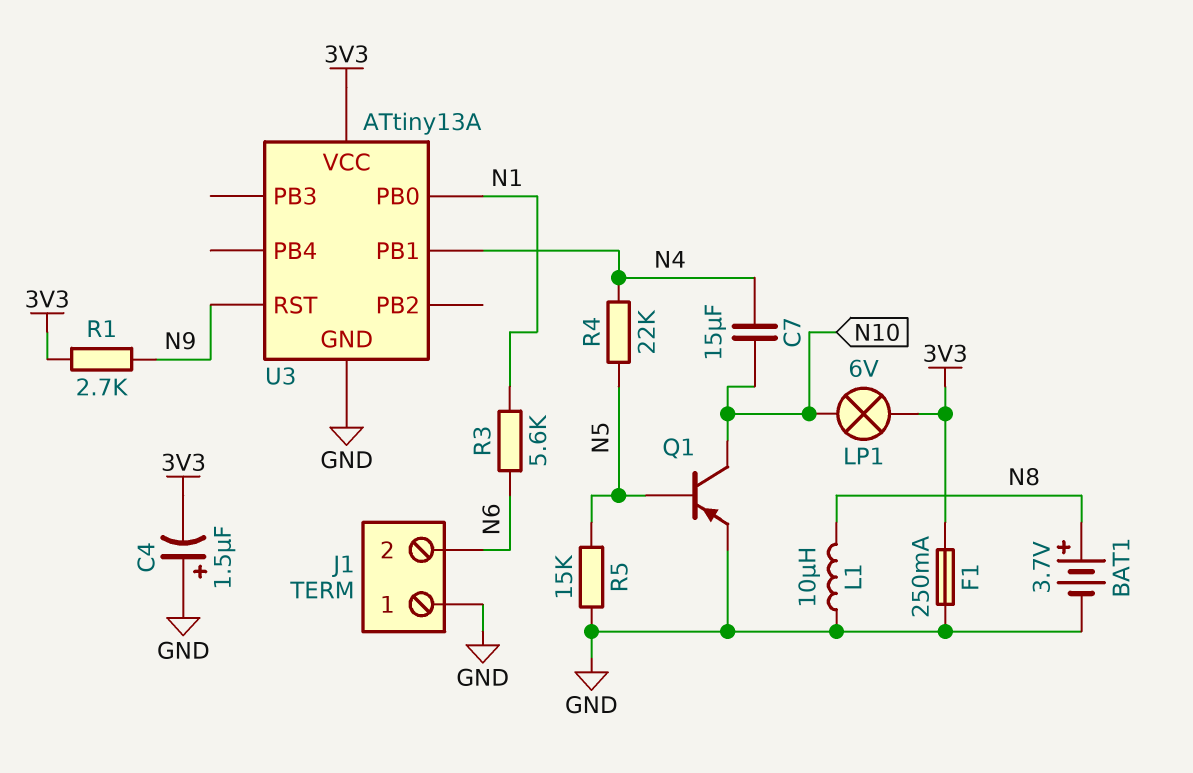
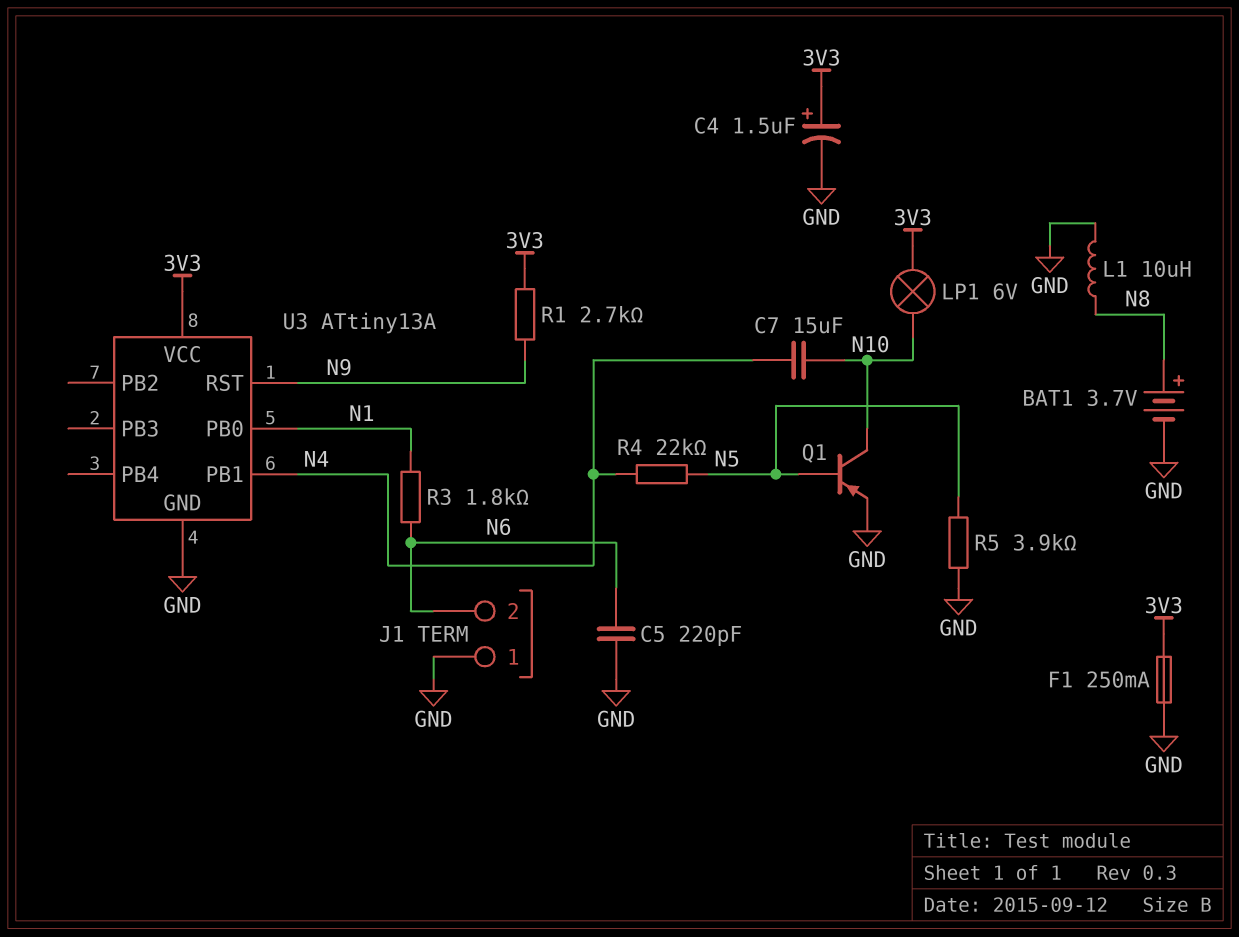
C4: 1.5uF (plus GND, minus 3V3) -> 1.5uF (plus 3V3, minus GND)
C5: none -> 220pF (GND, N6)
R3: 5.6k (N1, N6) -> 1.8k (N1, N6)
R5: 15k (GND, N5) -> 3.9k (GND, N5)

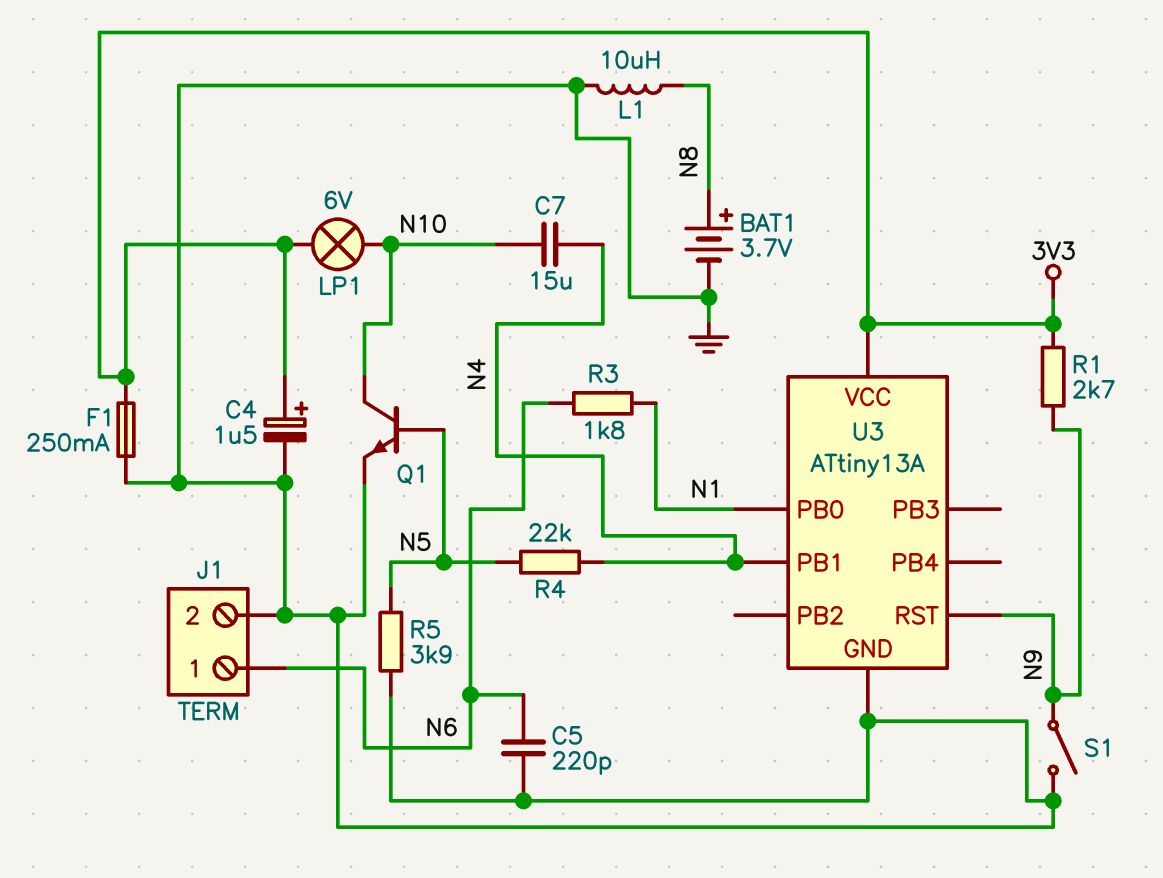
J1 pin 1: GND -> N6
J1 pin 2: N6 -> GND
Q1: PNP (B N5, C N10, E GND) -> NPN (B N5, C N10, E GND)
S1: none -> switch (GND, N9)

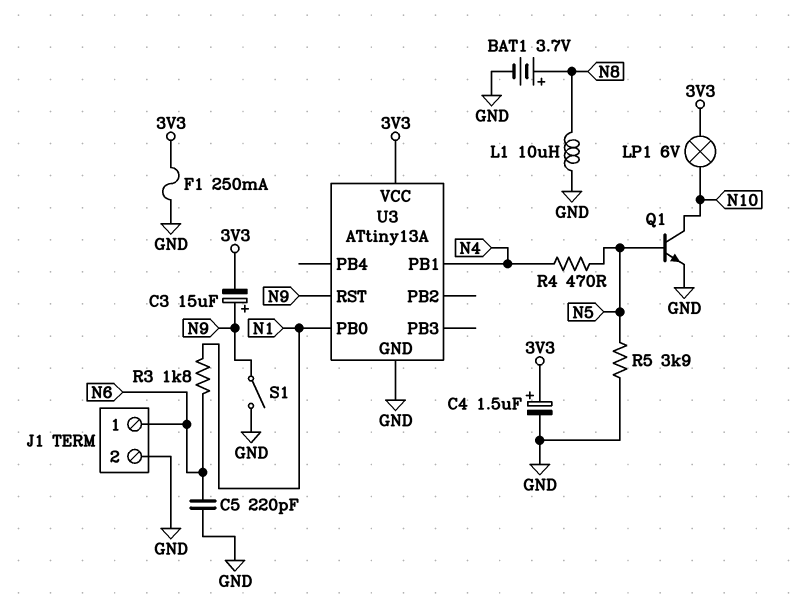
C3: none -> 15uF (plus N9, minus 3V3)
C7: 15uF (N4, N10) -> none
R1: 2.7k (3V3, N9) -> none
R4: 22k (N4, N5) -> 470 (N4, N5)

